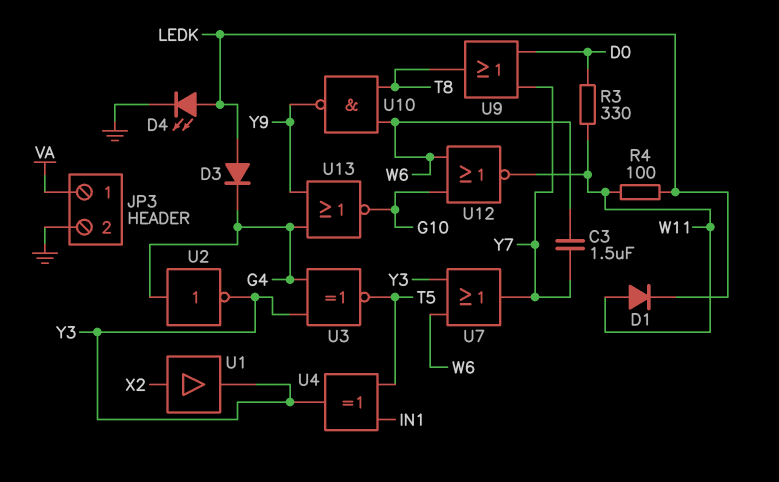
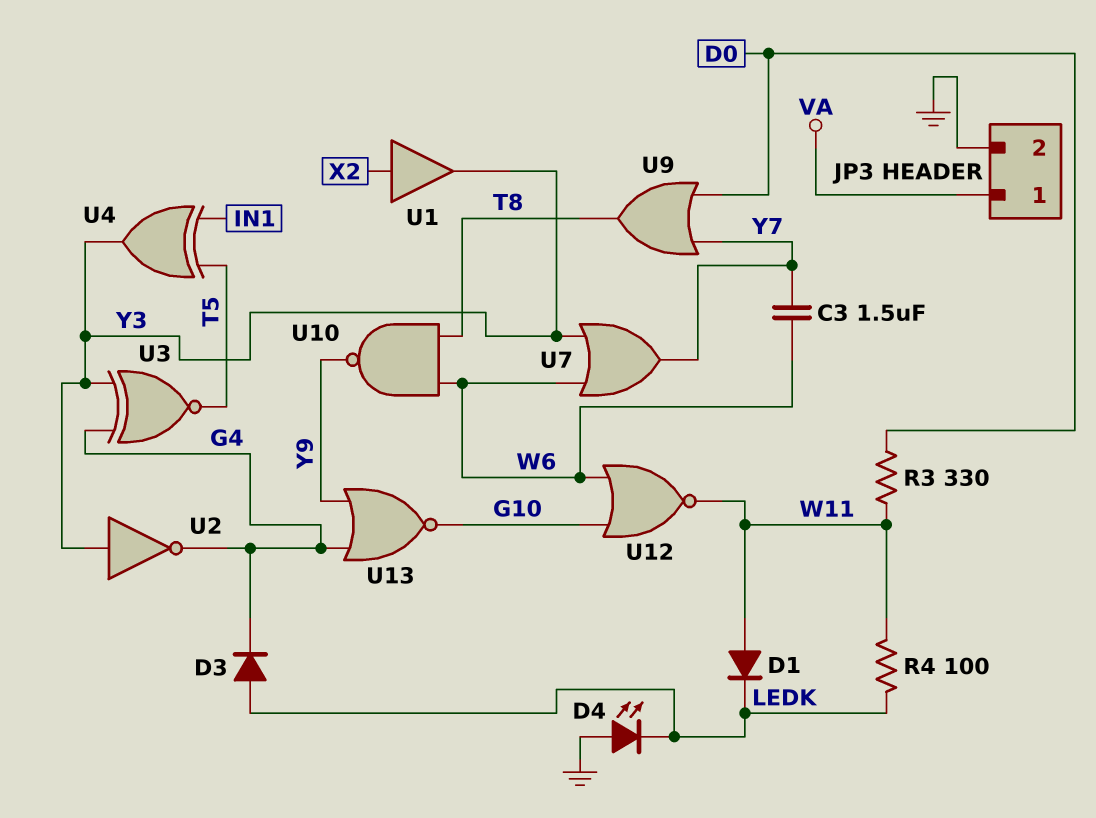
D4: LED (A LEDK, K GND) -> LED (A GND, K LEDK)
U2: NOT (in G4, out Y3) -> NOT (in Y3, out G4)

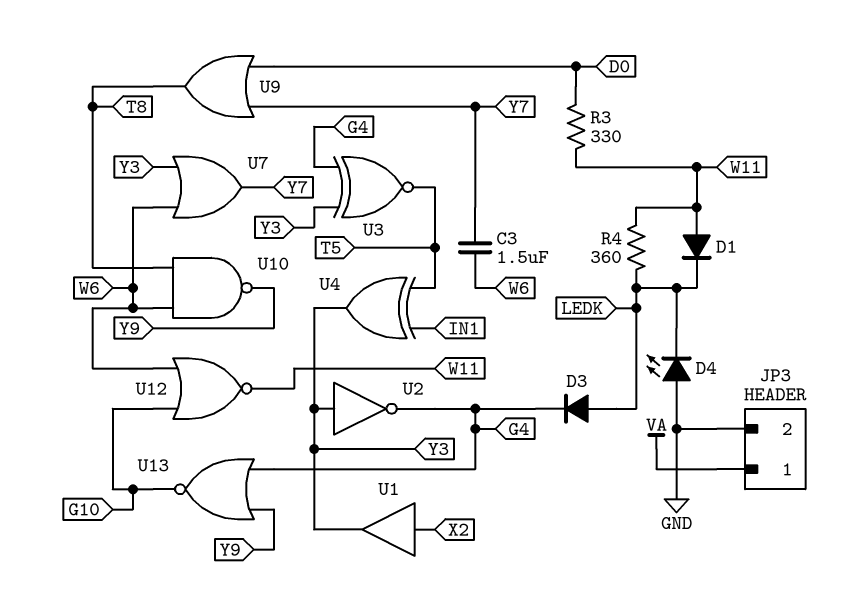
R4: 100 (LEDK, W11) -> 360 (LEDK, W11)

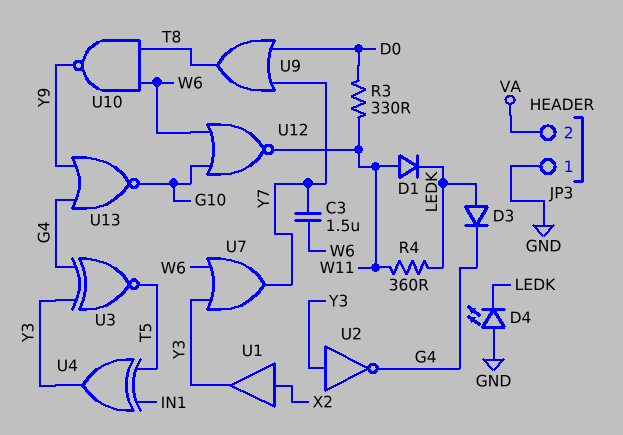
JP3 pin 1: VA -> GND
JP3 pin 2: GND -> VA

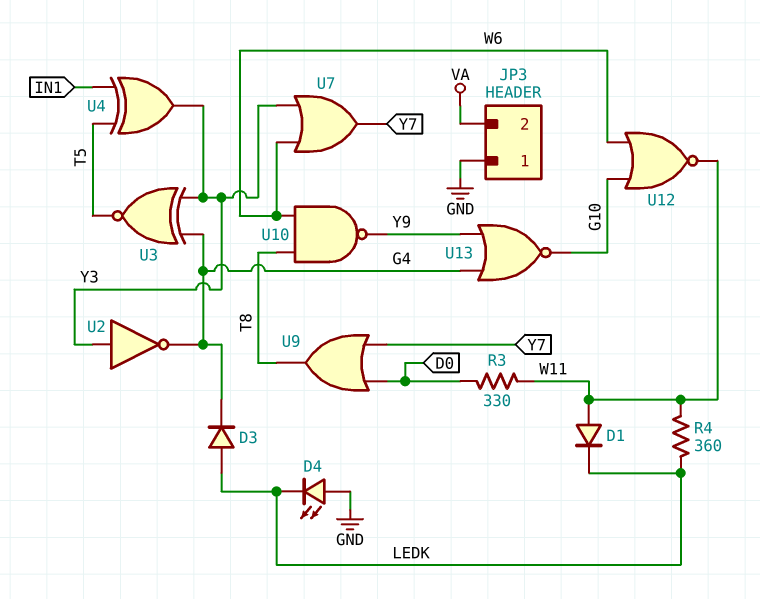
C3: 1.5uF (W6, Y7) -> none
U1: buffer (in X2, out Y3) -> none

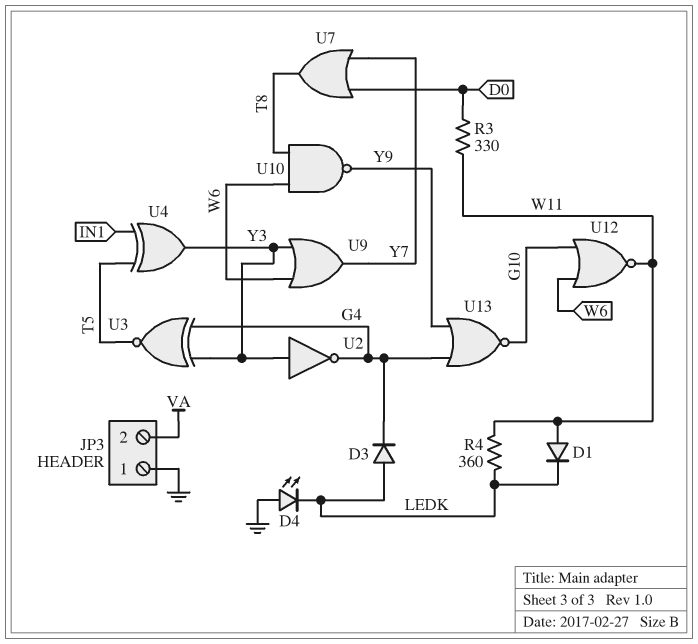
U7: OR (in W6, in Y3, out Y7) -> OR (in D0, in Y7, out T8)
U9: OR (in D0, in Y7, out T8) -> OR (in W6, in Y3, out Y7)

